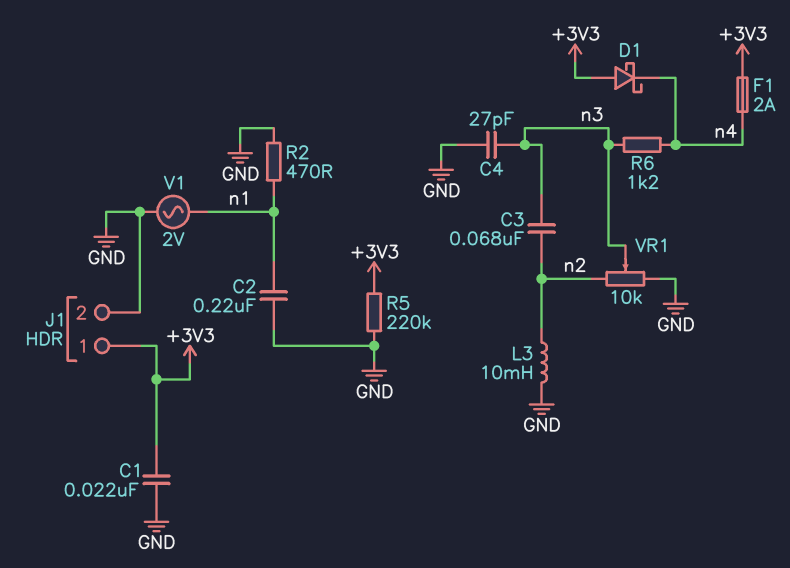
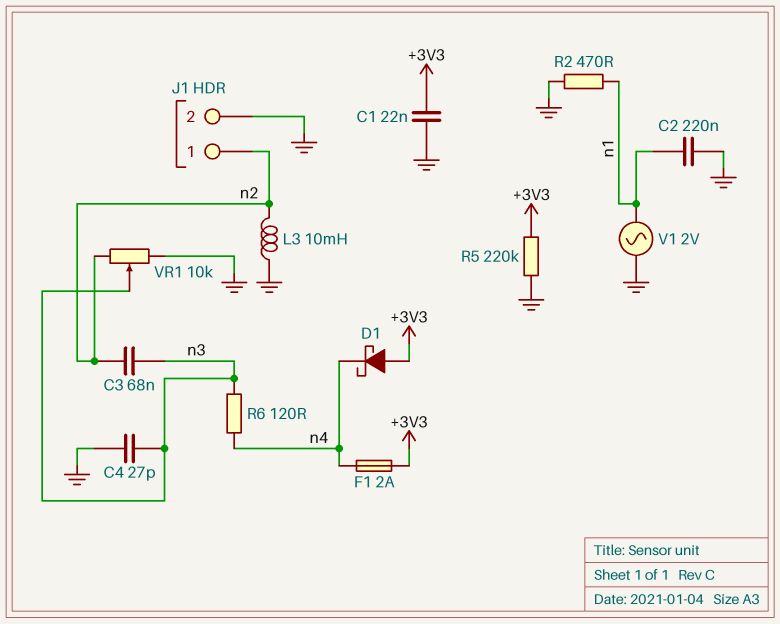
J1 pin 1: +3V3 -> n2
R6: 1.2k (n3, n4) -> 120 (n3, n4)

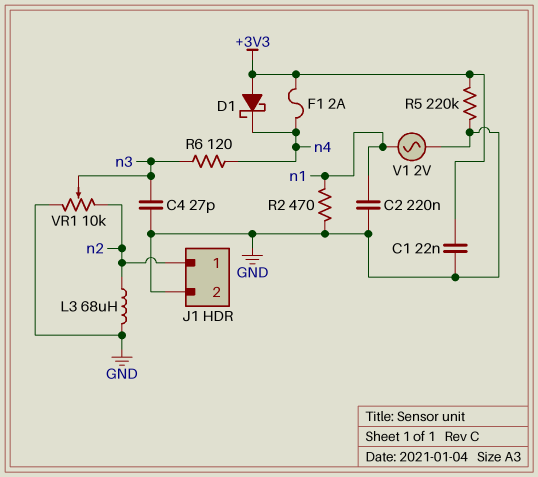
C3: 68nF (n2, n3) -> none
L3: 10mH (GND, n2) -> 68uH (GND, n2)

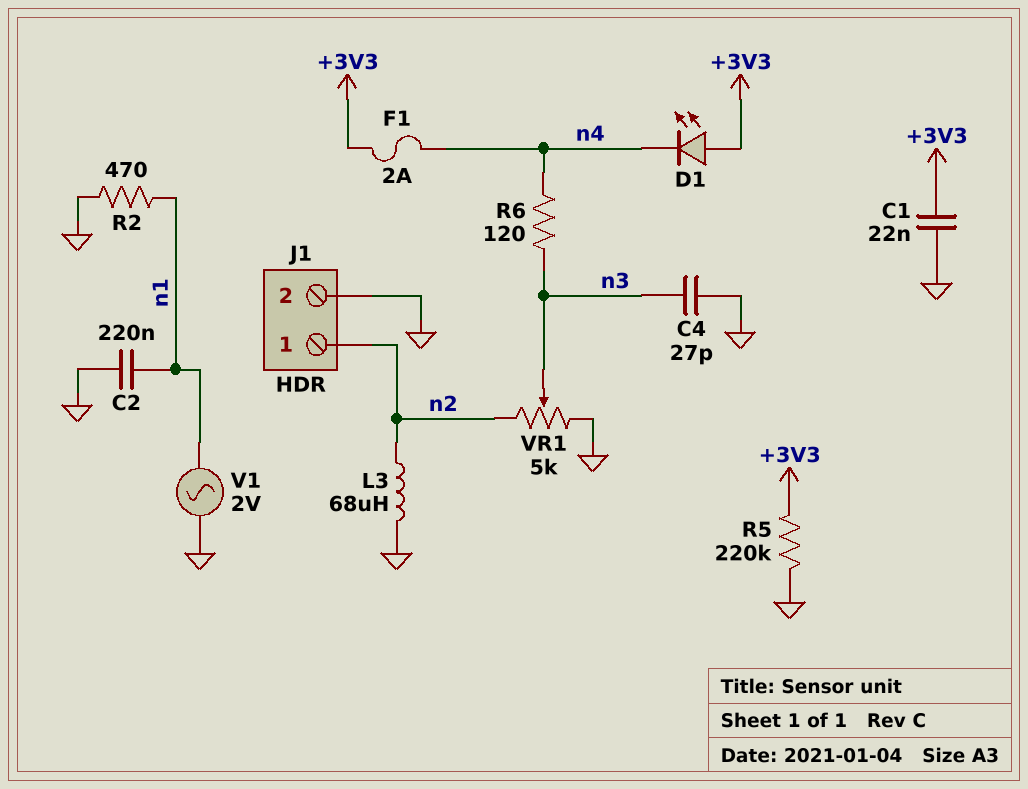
D1: schottky (A +3V3, K n4) -> LED (A +3V3, K n4)
VR1: 10k (GND, n2, wiper n3) -> 5k (GND, n2, wiper n3)

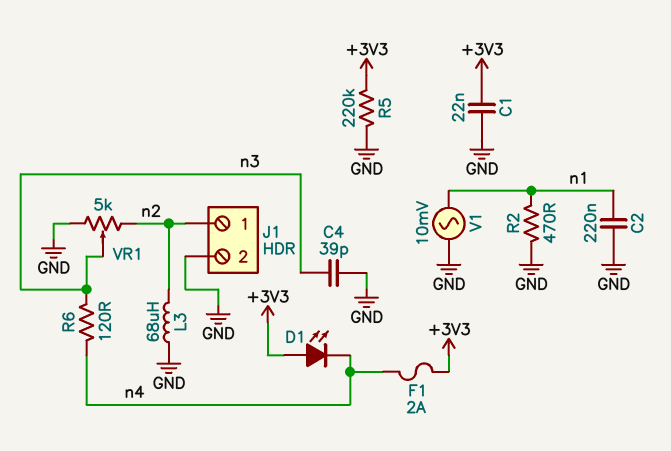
C4: 27pF (GND, n3) -> 39pF (GND, n3)
V1: AC 2V (GND, n1) -> AC 10mV (GND, n1)

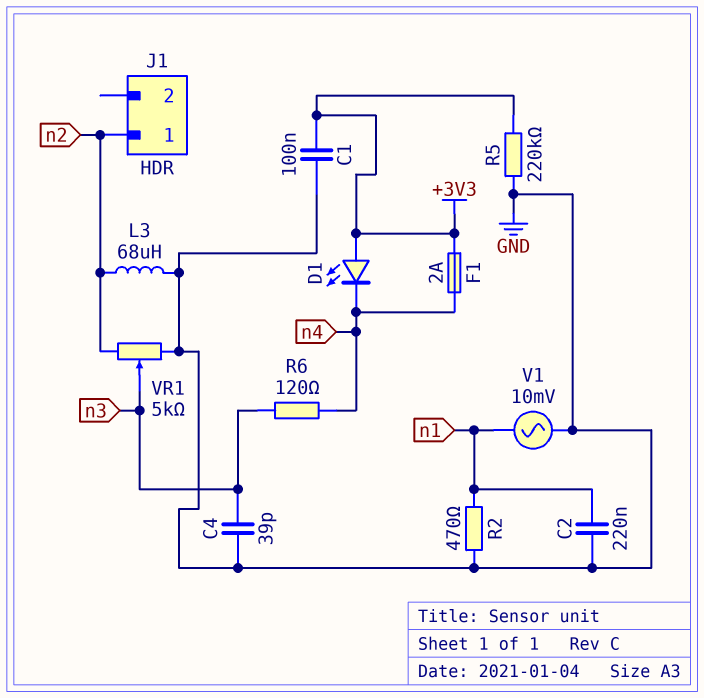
C1: 22nF (+3V3, GND) -> 100nF (+3V3, GND)
J1 pin 2: GND -> none

